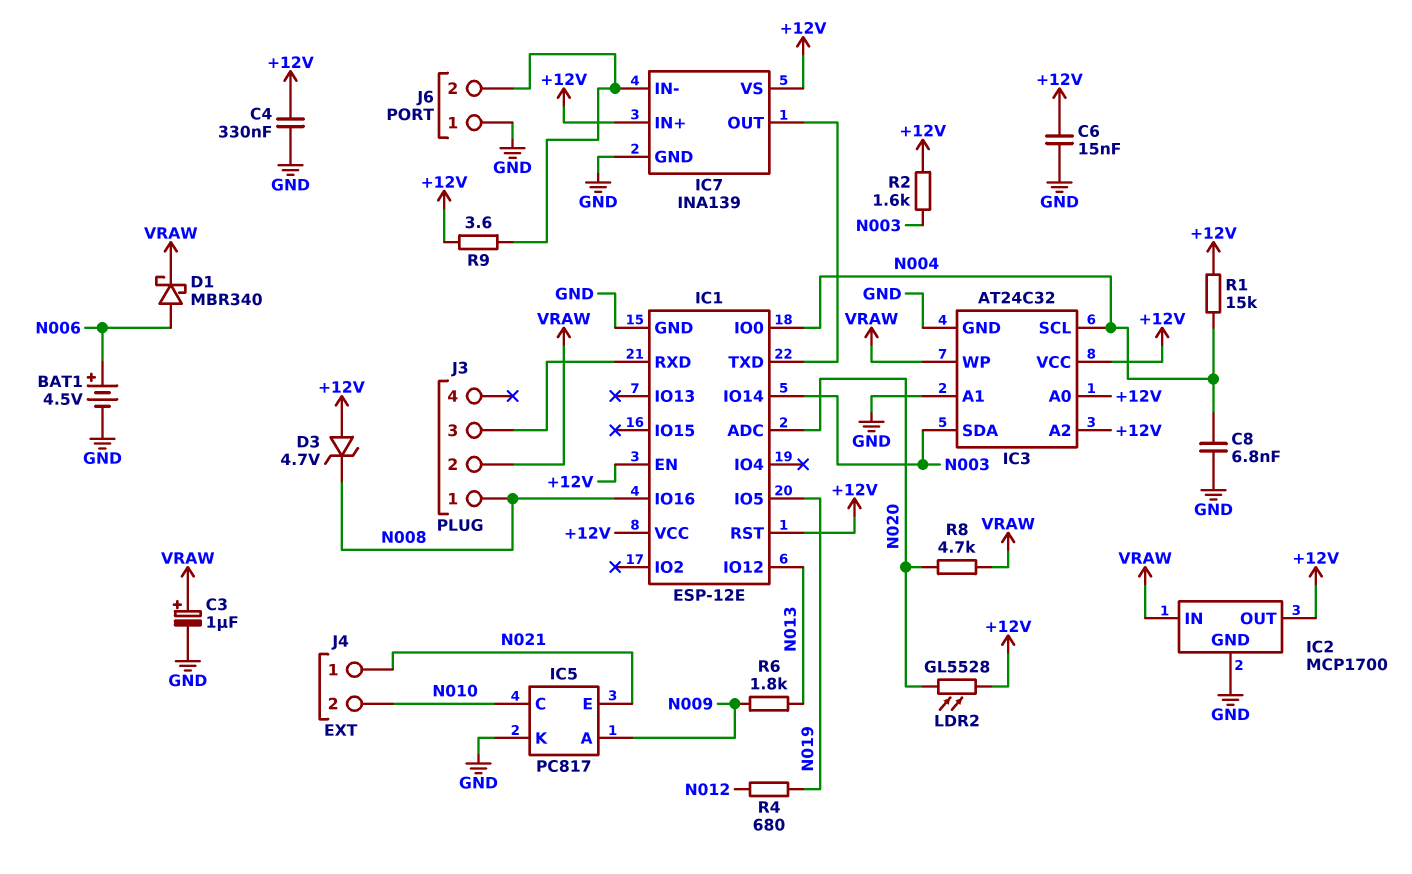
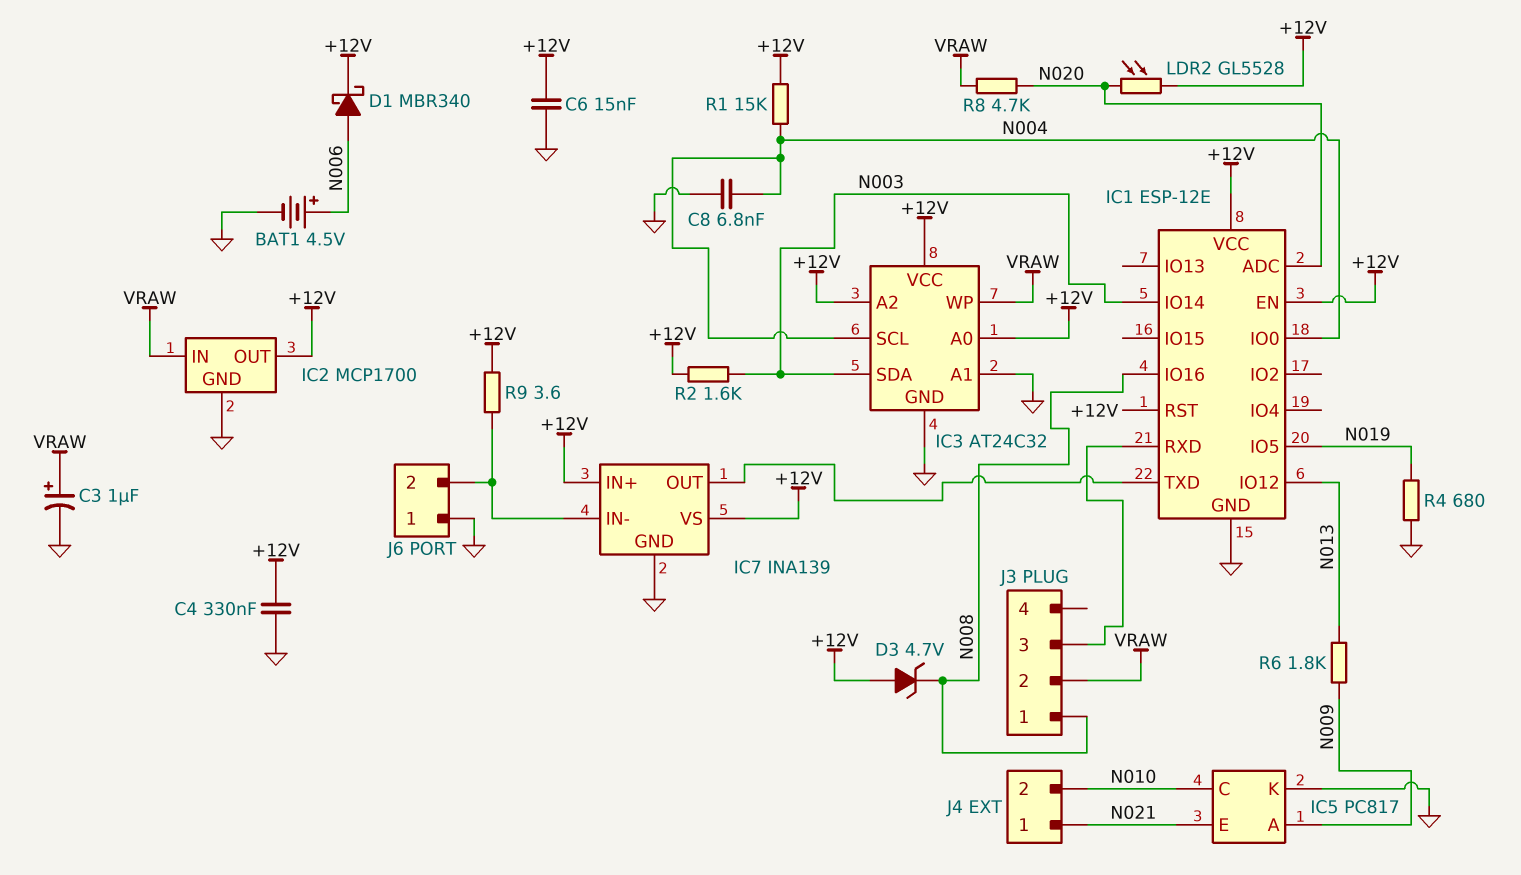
D1: schottky MBR340 (A N006, K VRAW) -> schottky MBR340 (A N006, K +12V)
R4: 680 (N012, N019) -> 680 (GND, N019)

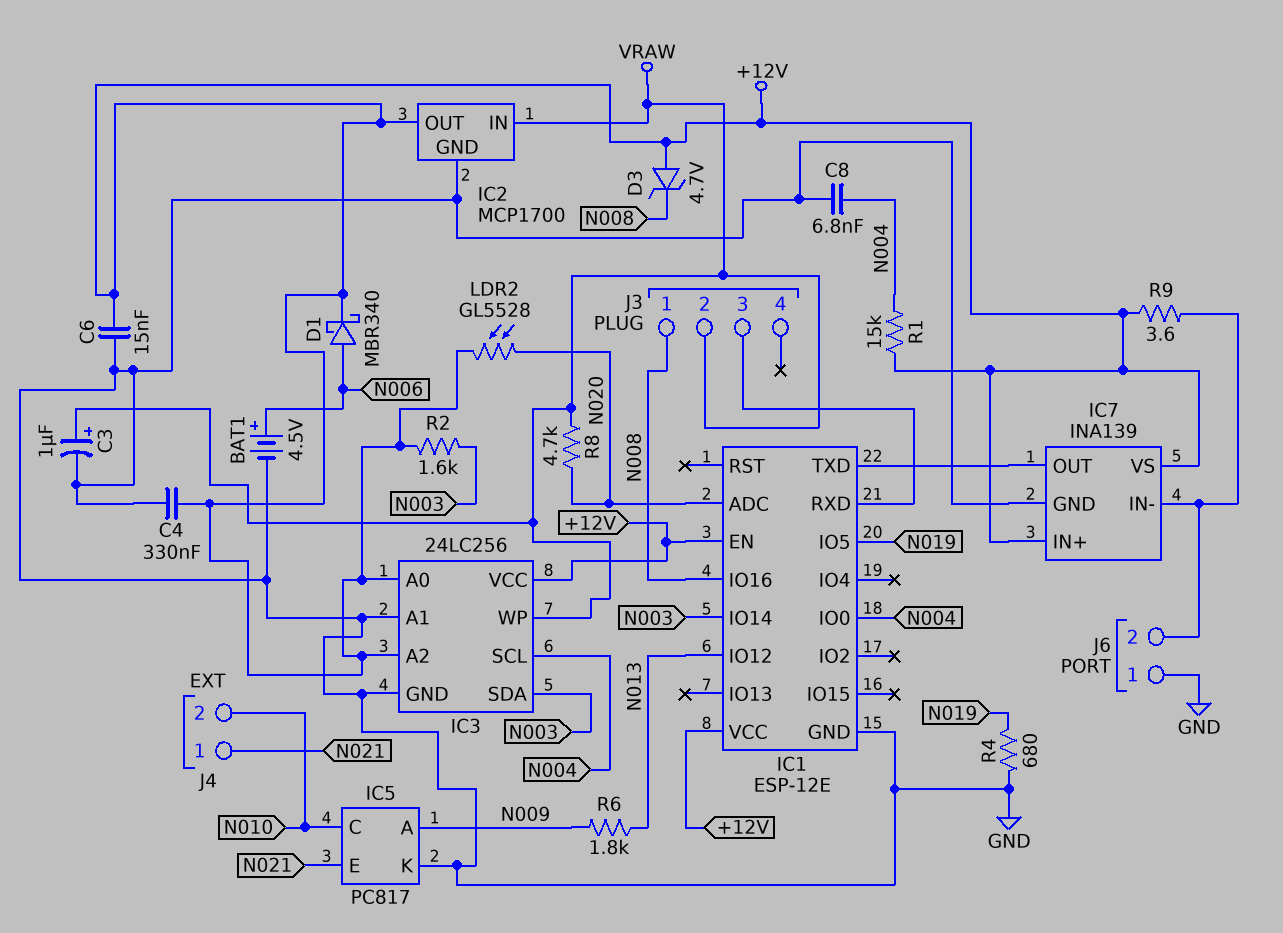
IC1 pin RST: +12V -> none
IC3: AT24C32 -> 24LC256

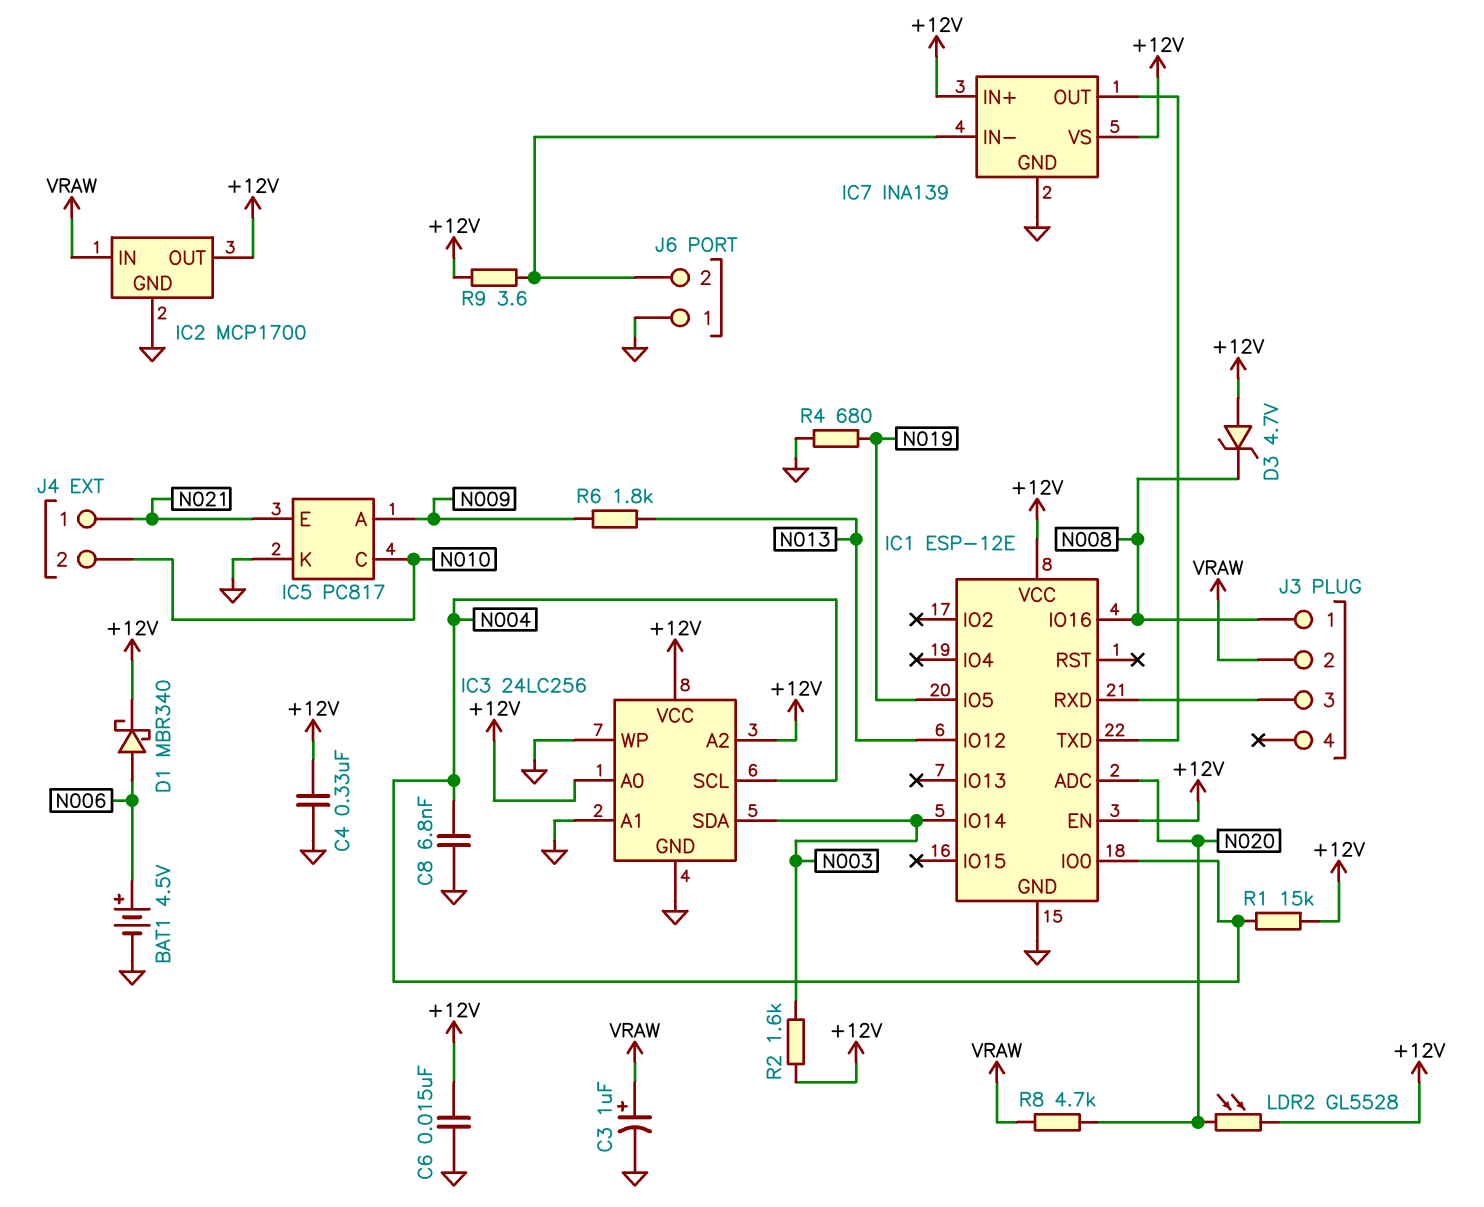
IC3 pin WP: VRAW -> GND

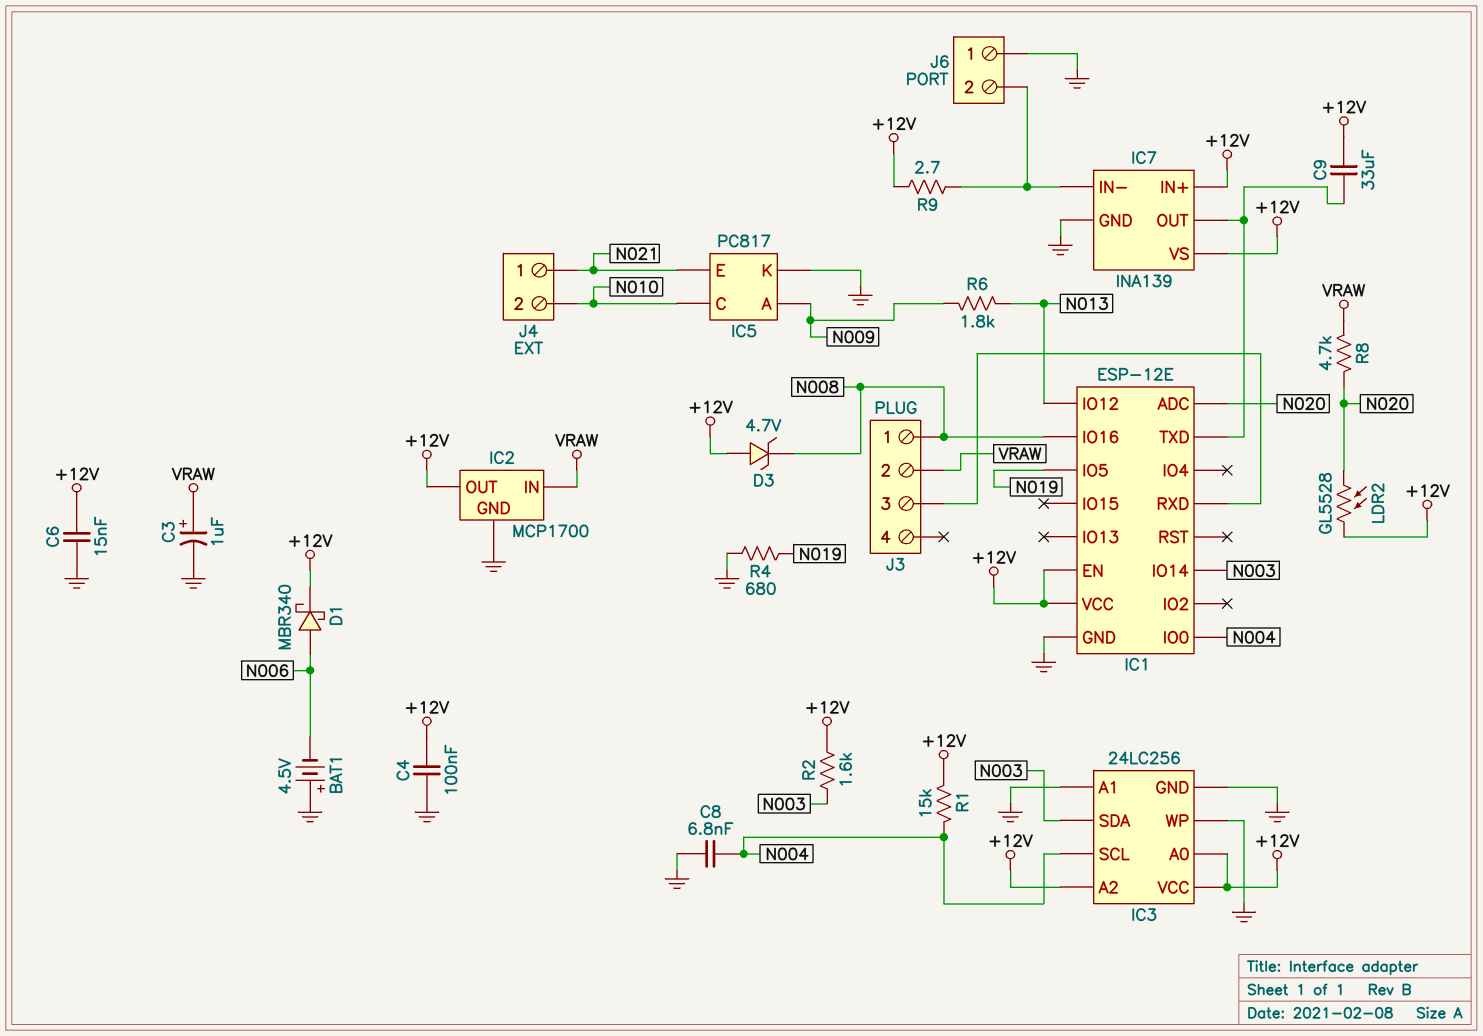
BAT1: 4.5V (plus N006, minus GND) -> 4.5V (plus GND, minus N006)
C4: 330nF (+12V, GND) -> 100nF (+12V, GND)
C9: none -> 33uF (+12V, IC1/TXD)
R9: 3.6 (+12V, IC7/IN-) -> 2.7 (+12V, IC7/IN-)

